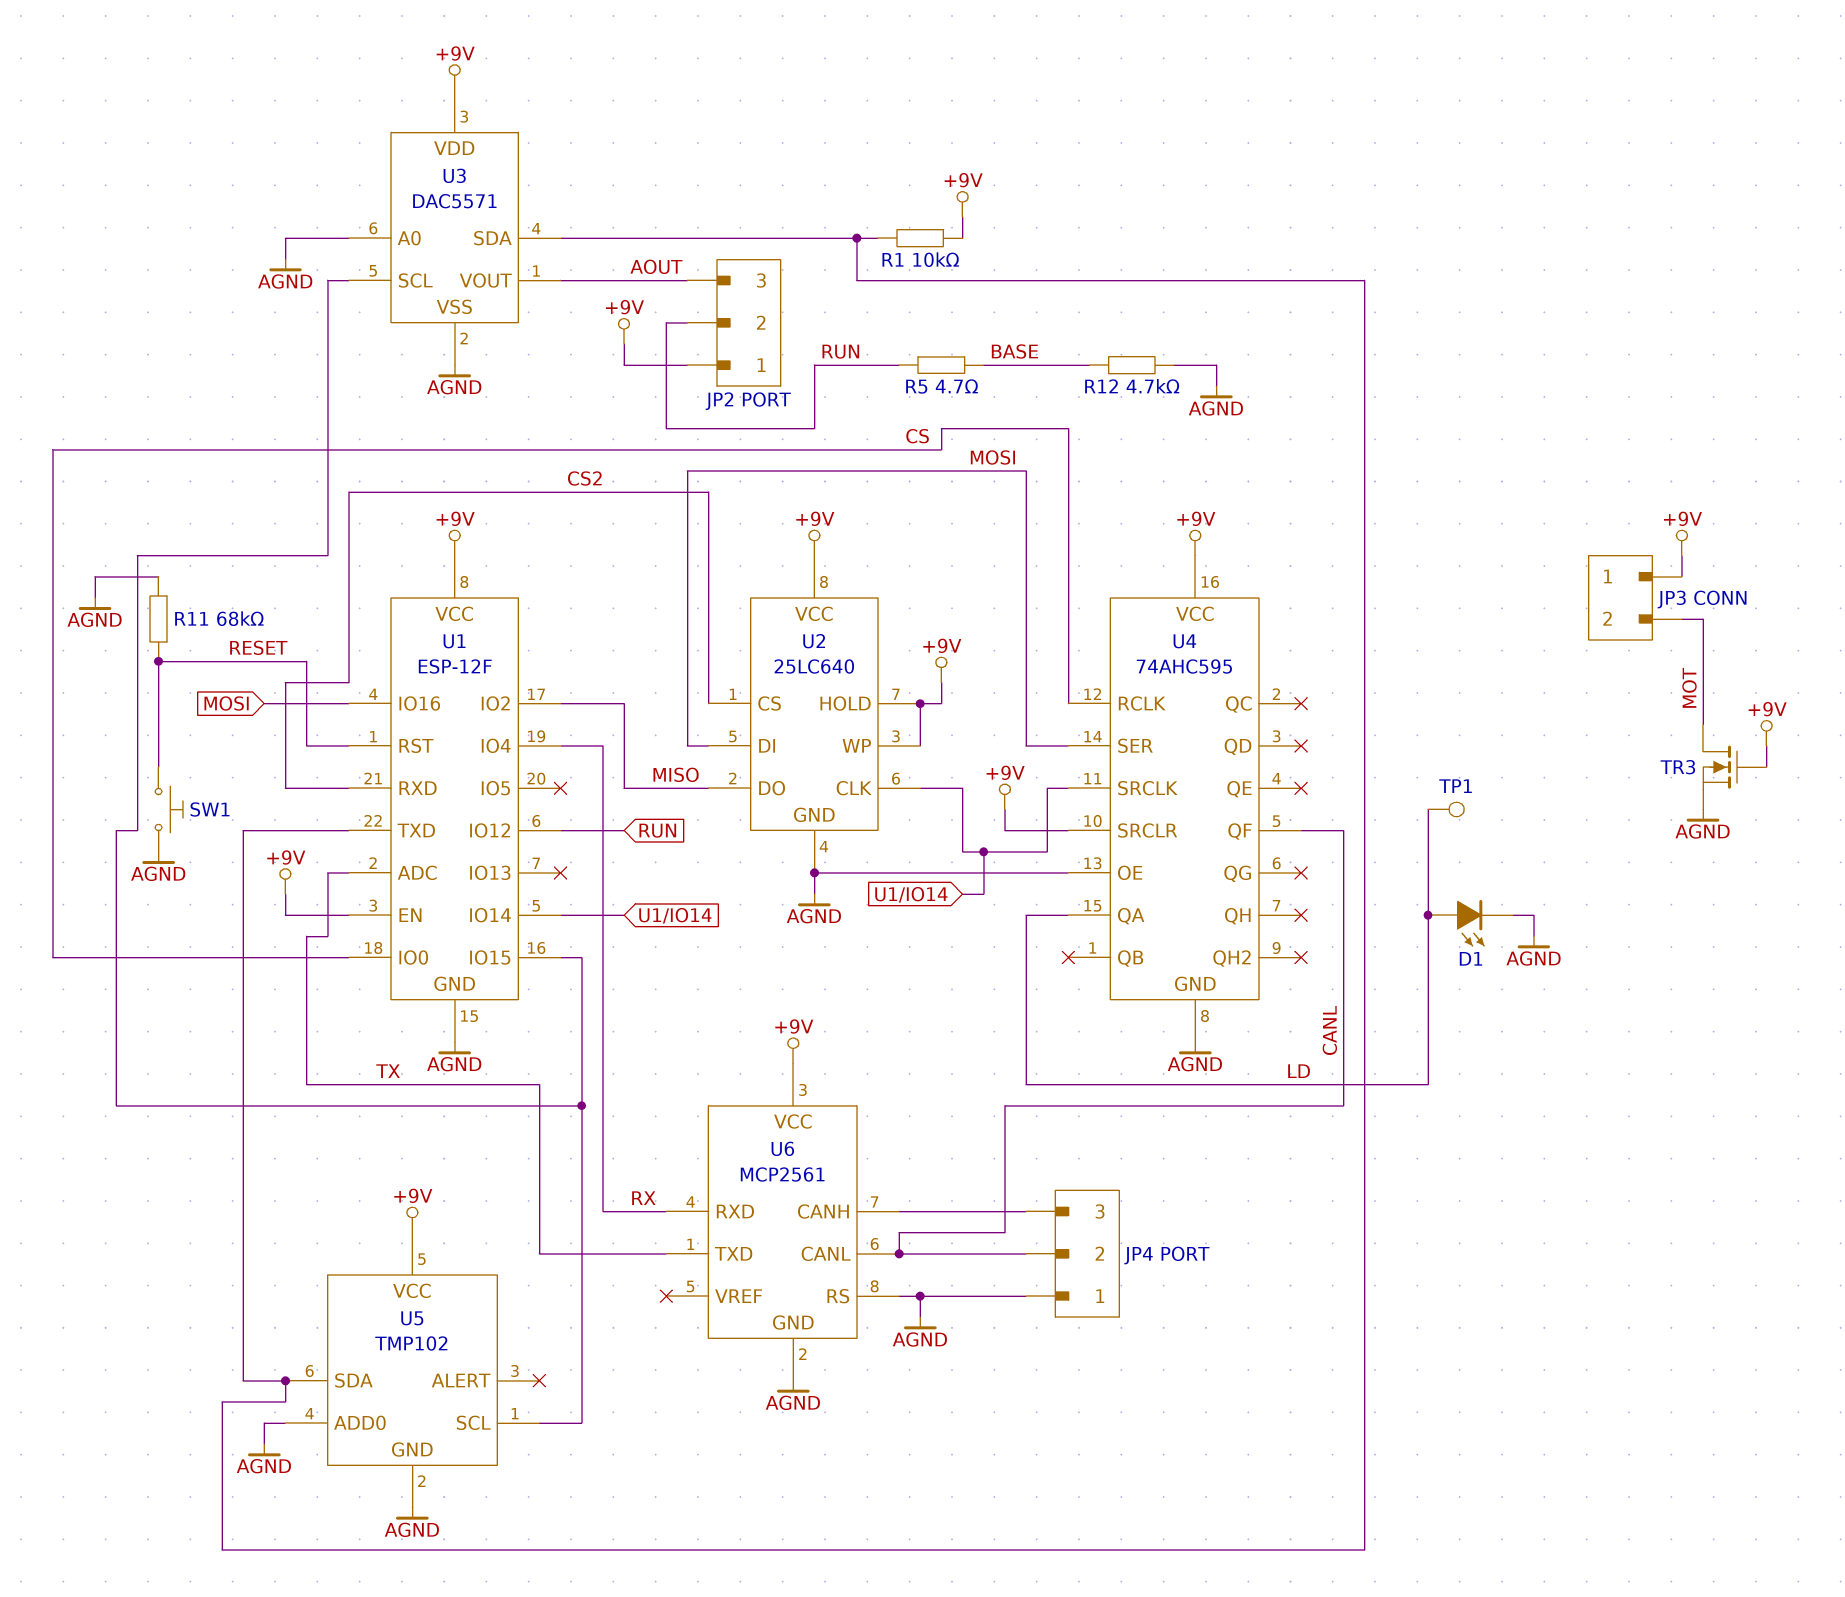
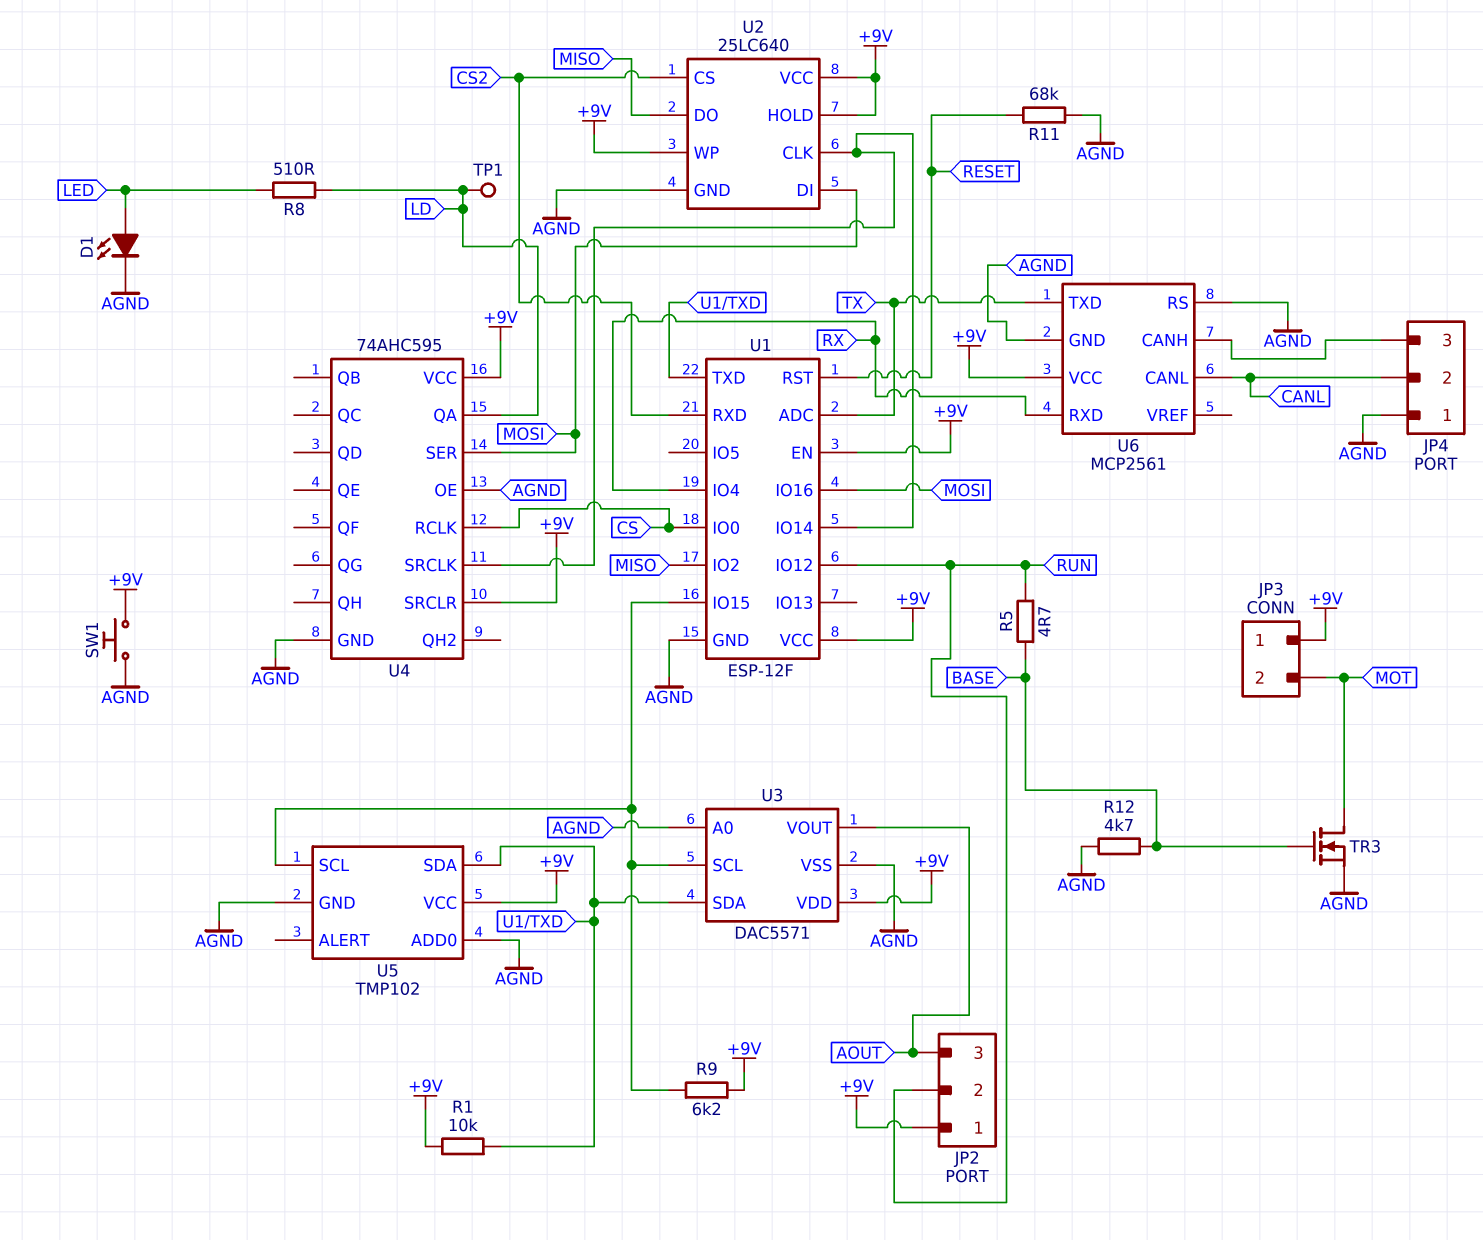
D1: LED (A LD, K AGND) -> LED (A LED, K AGND)
R8: none -> 510 (LD, LED)
R9: none -> 6.2k (+9V, U1/IO15)
SW1: button (AGND, RESET) -> button (+9V, AGND)
TR3: NMOS (G +9V, D MOT, S AGND) -> NMOS (G BASE, D MOT, S AGND)
U4 pin QF: CANL -> none

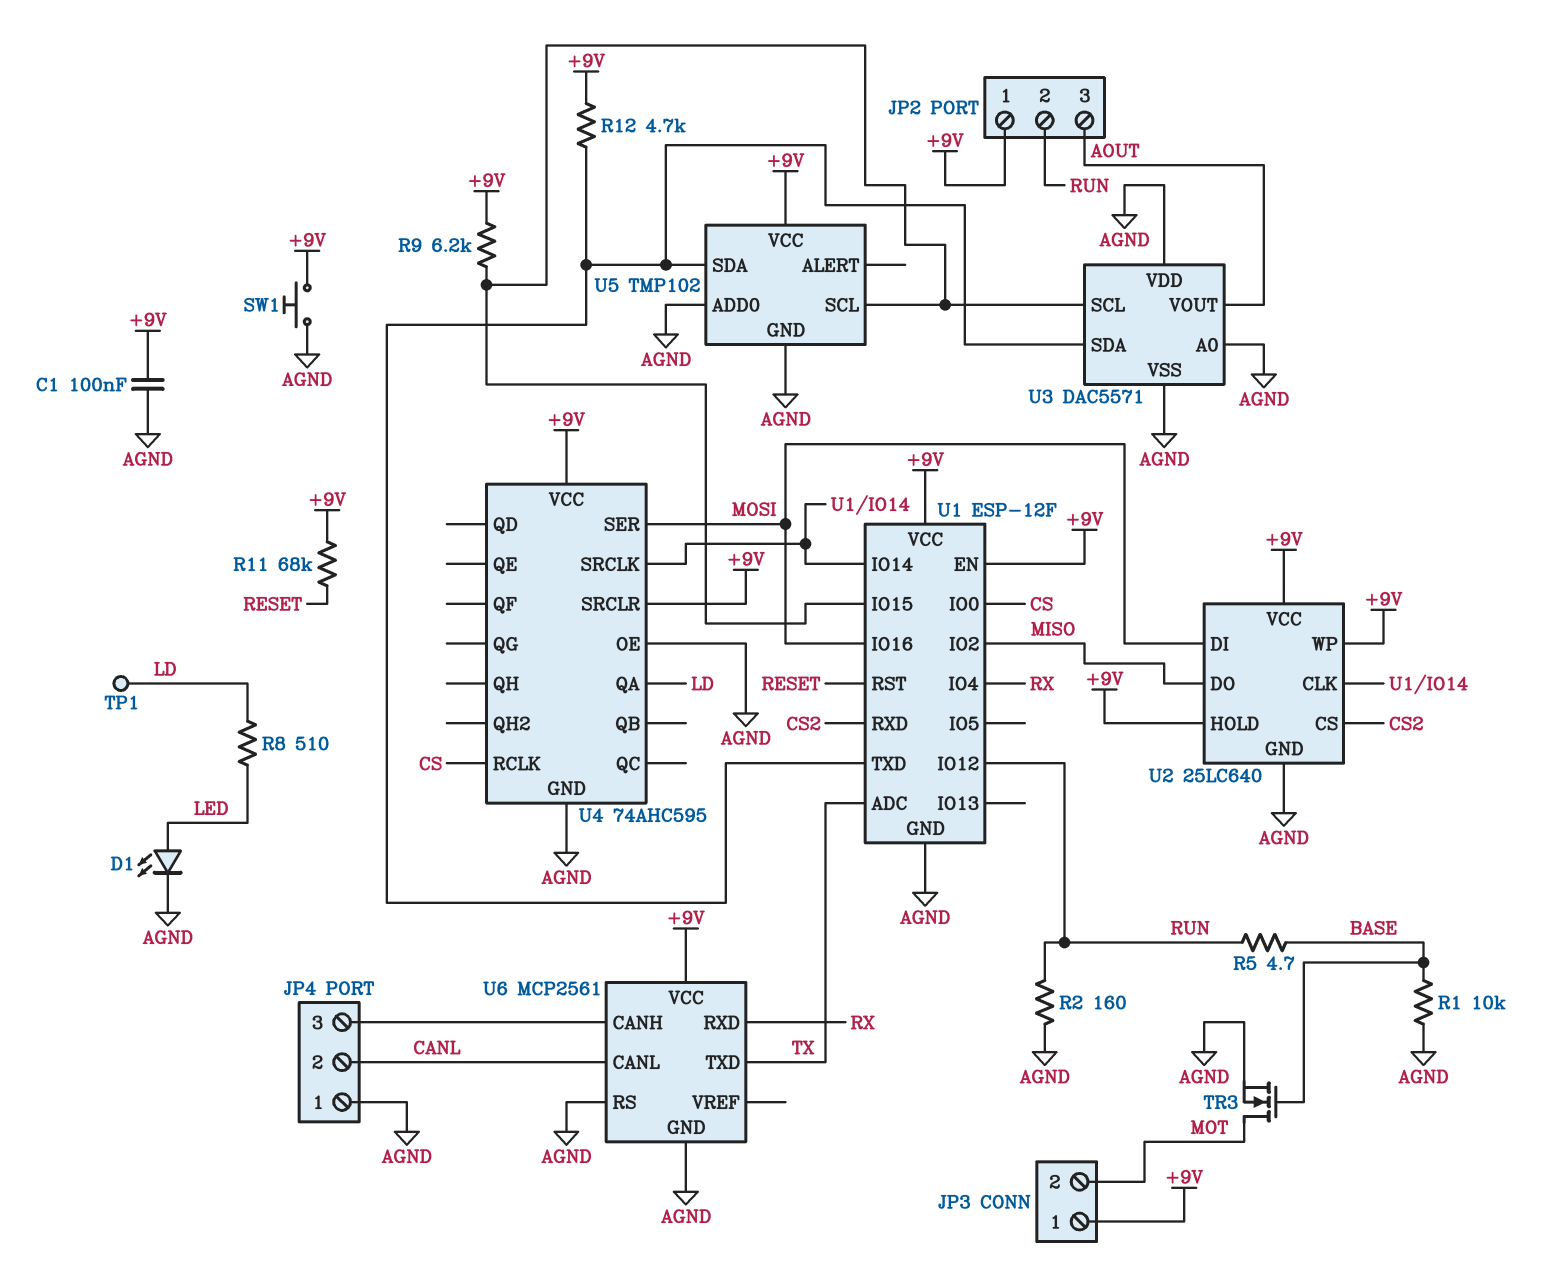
C1: none -> 100nF (+9V, AGND)
R1: 10k (+9V, U1/TXD) -> 10k (AGND, BASE)
R2: none -> 160 (AGND, RUN)
R11: 68k (AGND, RESET) -> 68k (+9V, RESET)
R12: 4.7k (AGND, BASE) -> 4.7k (+9V, U1/TXD)
U3 pin VDD: +9V -> AGND

